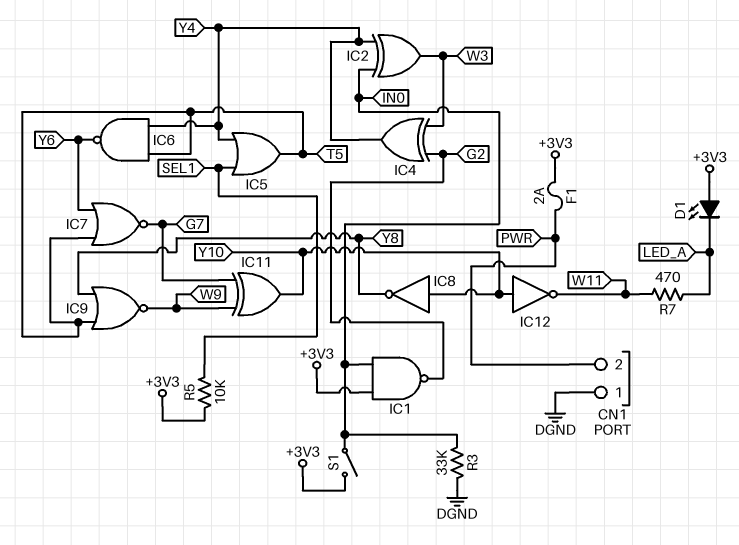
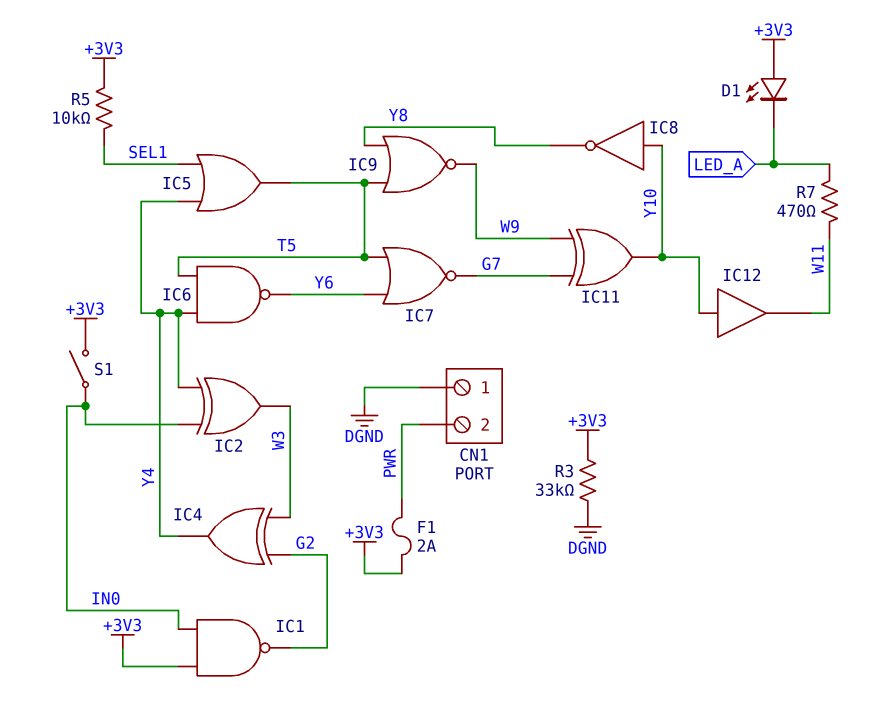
IC12: NOT (in Y10, out W11) -> buffer (in Y10, out W11)
R3: 33k (DGND, IN0) -> 33k (+3V3, DGND)

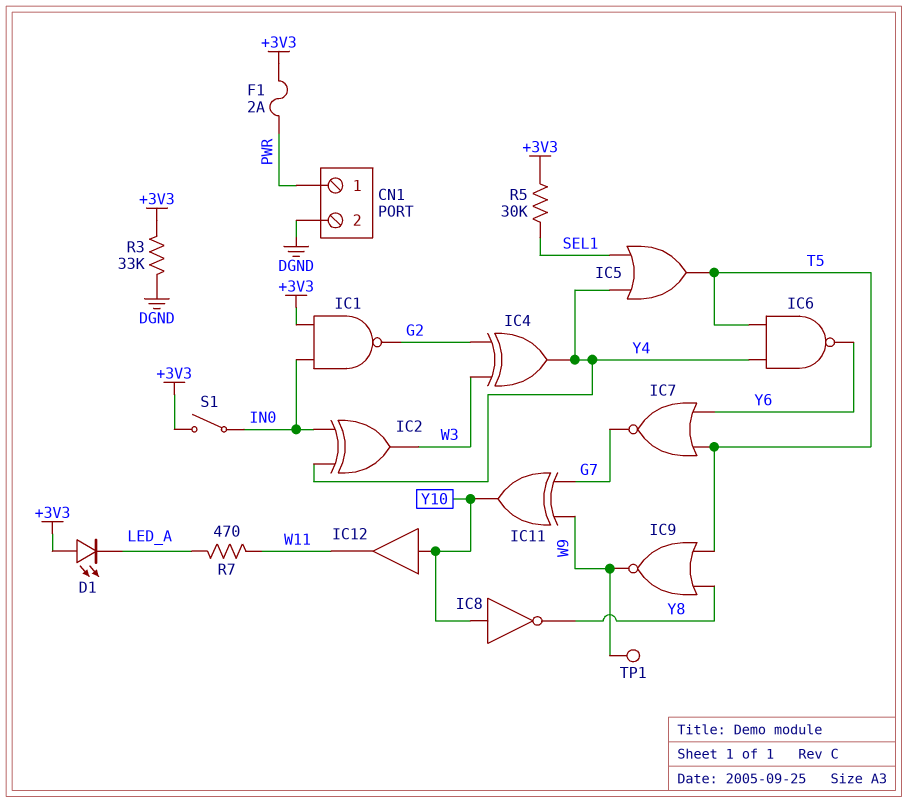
CN1 pin 1: DGND -> PWR
CN1 pin 2: PWR -> DGND
R5: 10k (+3V3, SEL1) -> 30k (+3V3, SEL1)
TP1: none -> test point (W9)

